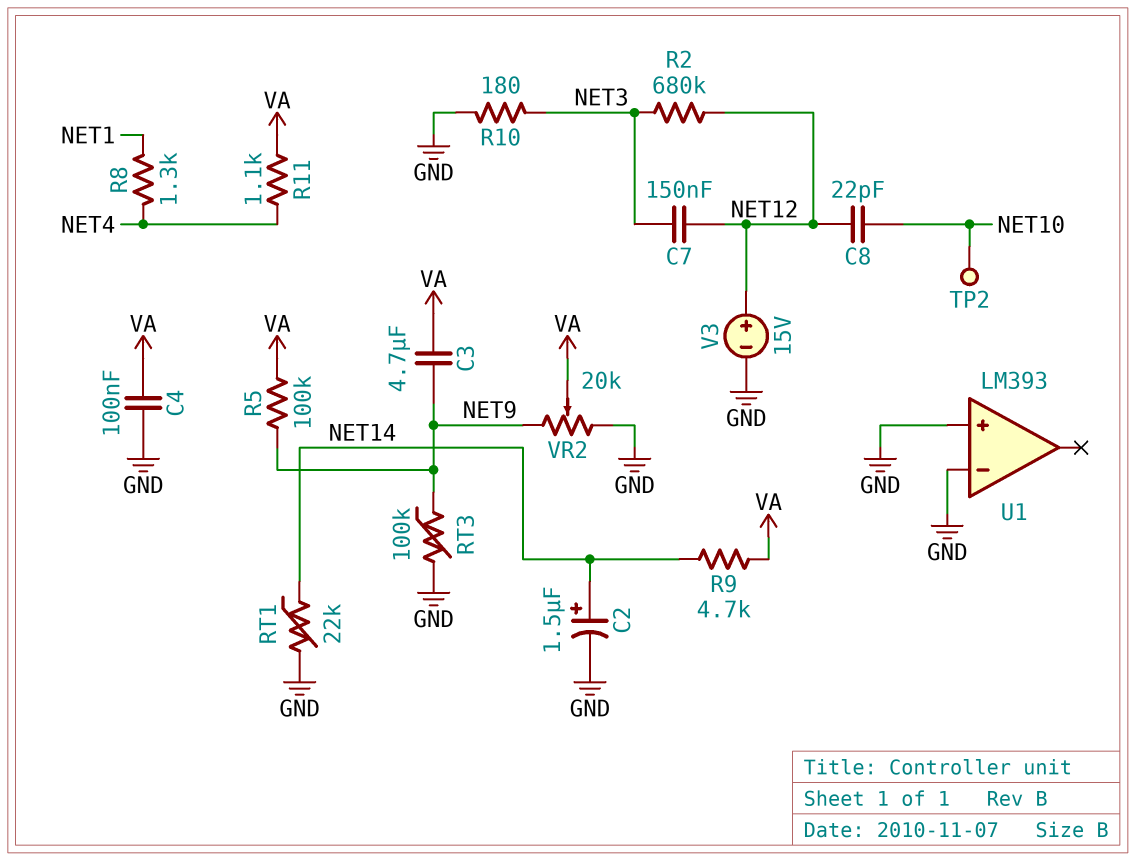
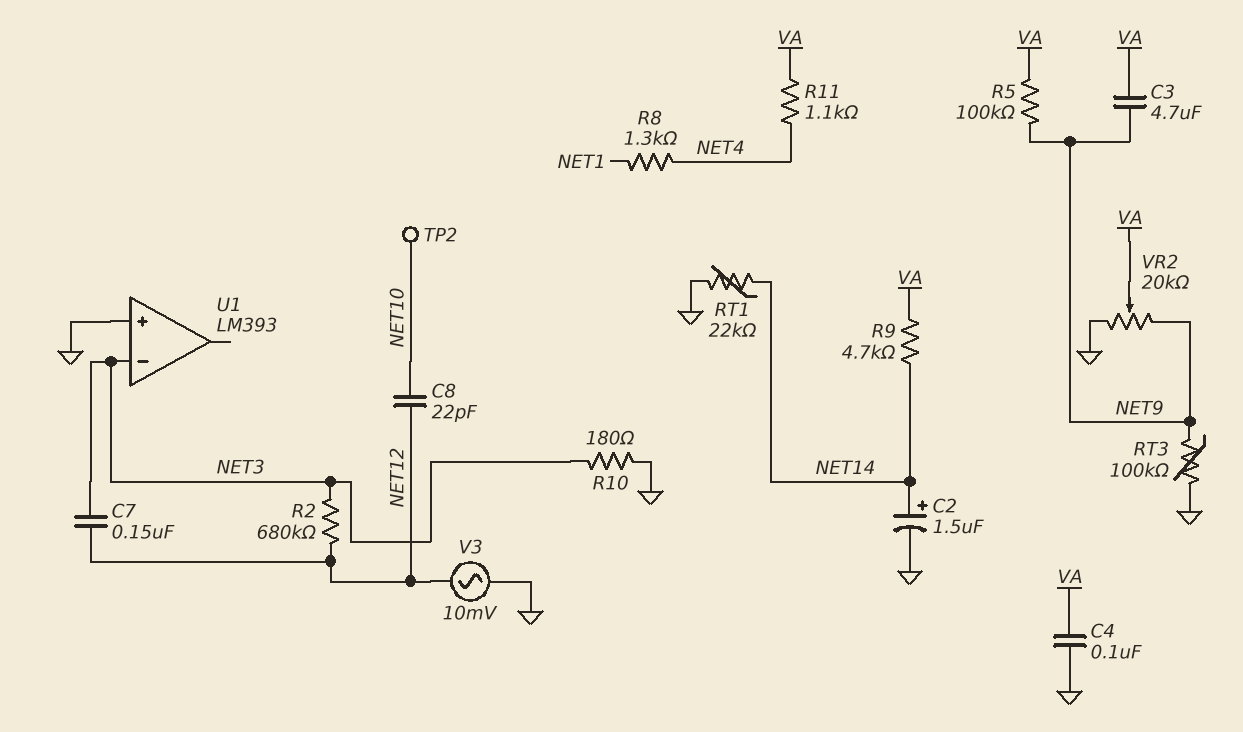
U1 pin in-: GND -> NET3
V3: 15V (plus NET12, minus GND) -> AC 10mV (GND, NET12)

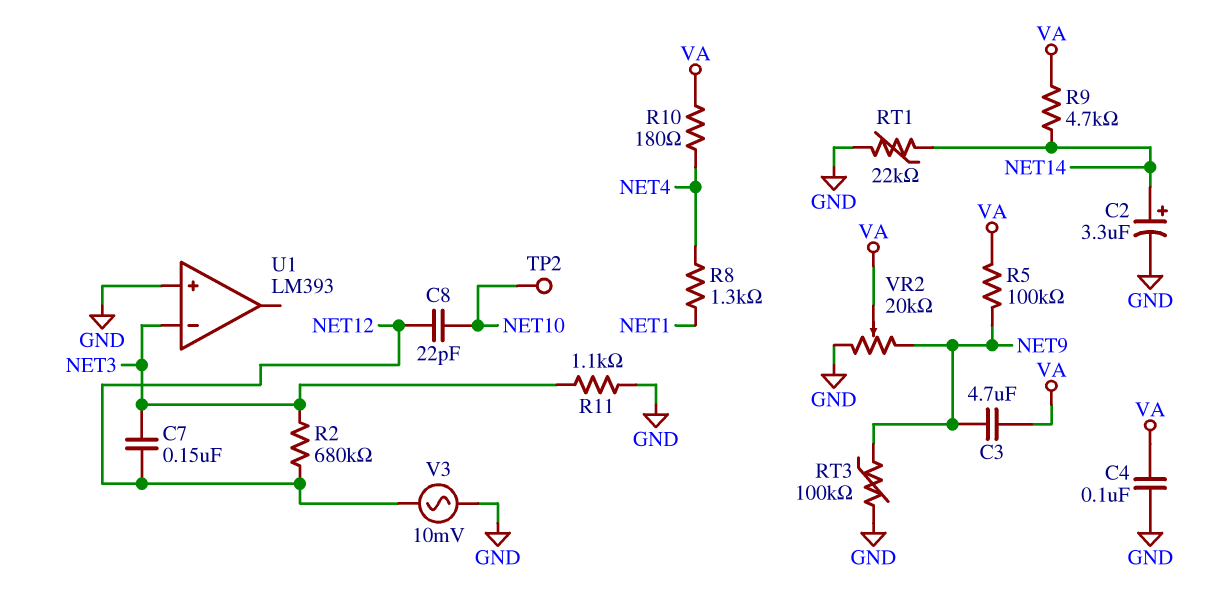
C2: 1.5uF (plus NET14, minus GND) -> 3.3uF (plus NET14, minus GND)
R10: 180 (GND, NET3) -> 180 (NET4, VA)
R11: 1.1k (NET4, VA) -> 1.1k (GND, NET3)

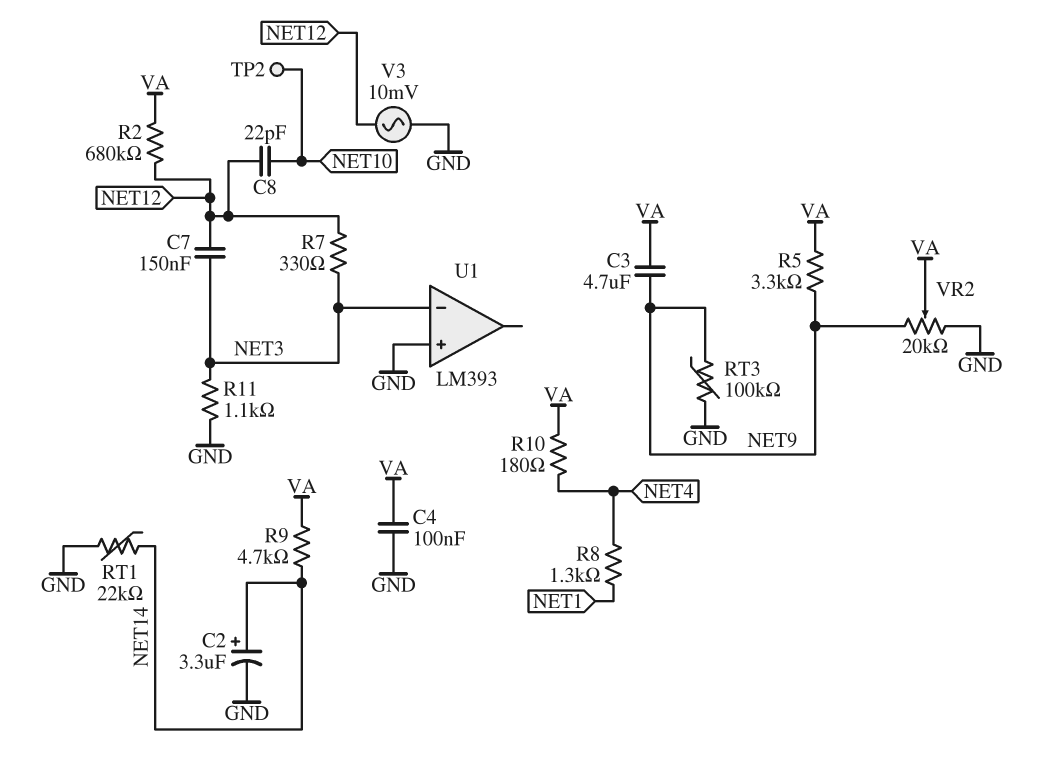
R2: 680k (NET3, NET12) -> 680k (NET12, VA)
R5: 100k (NET9, VA) -> 3.3k (NET9, VA)
R7: none -> 330 (NET3, NET12)

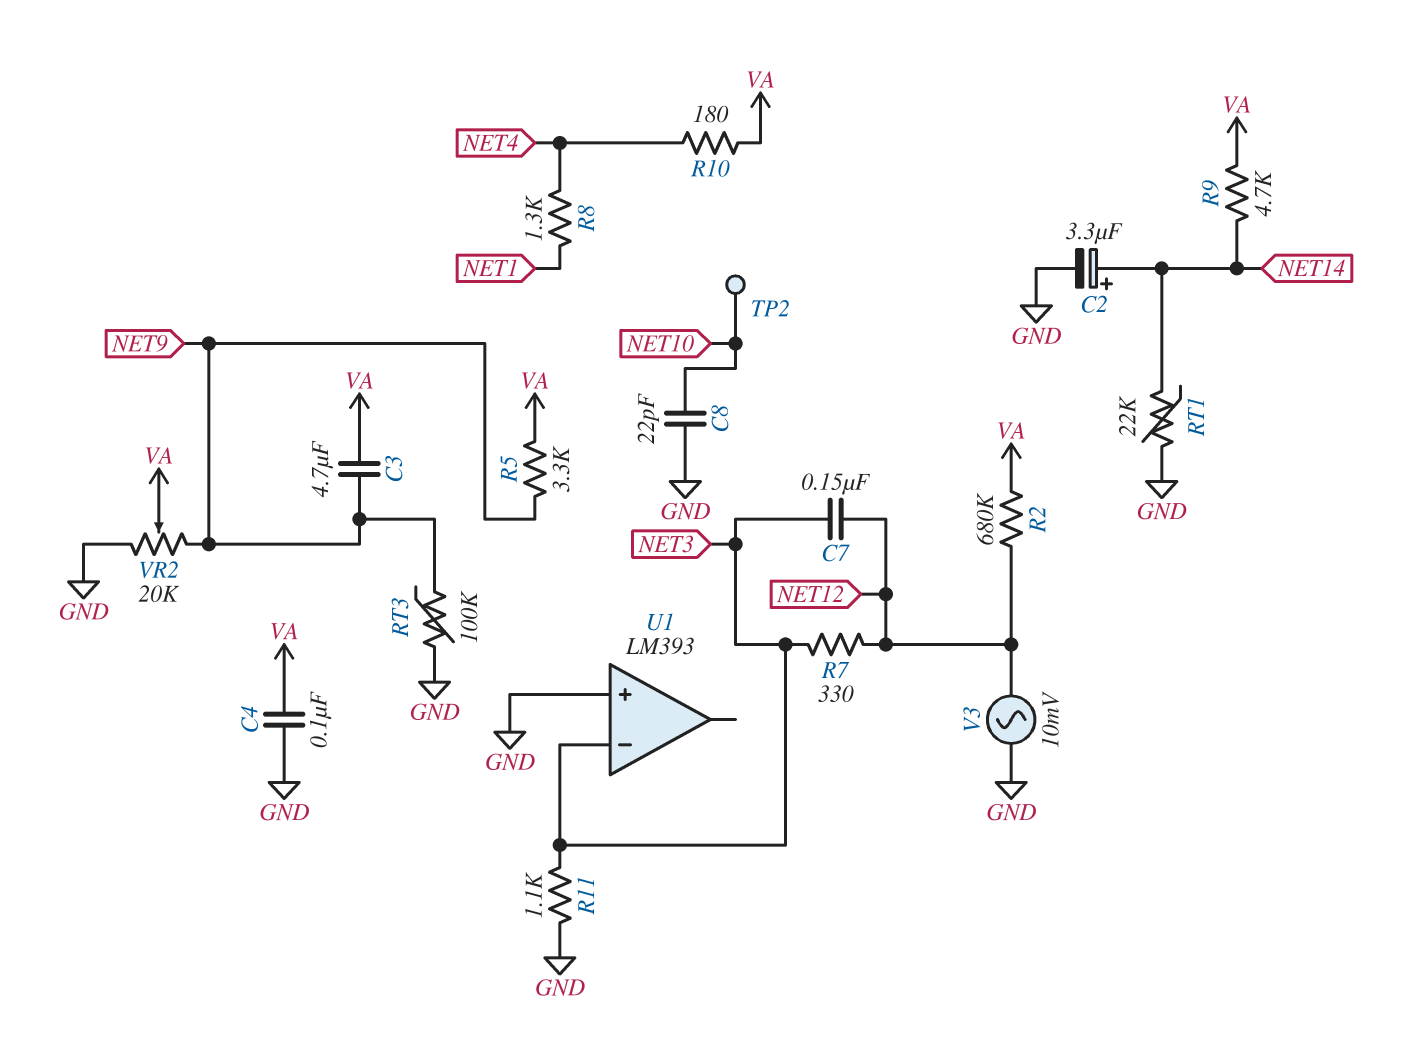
C8: 22pF (NET10, NET12) -> 22pF (GND, NET10)

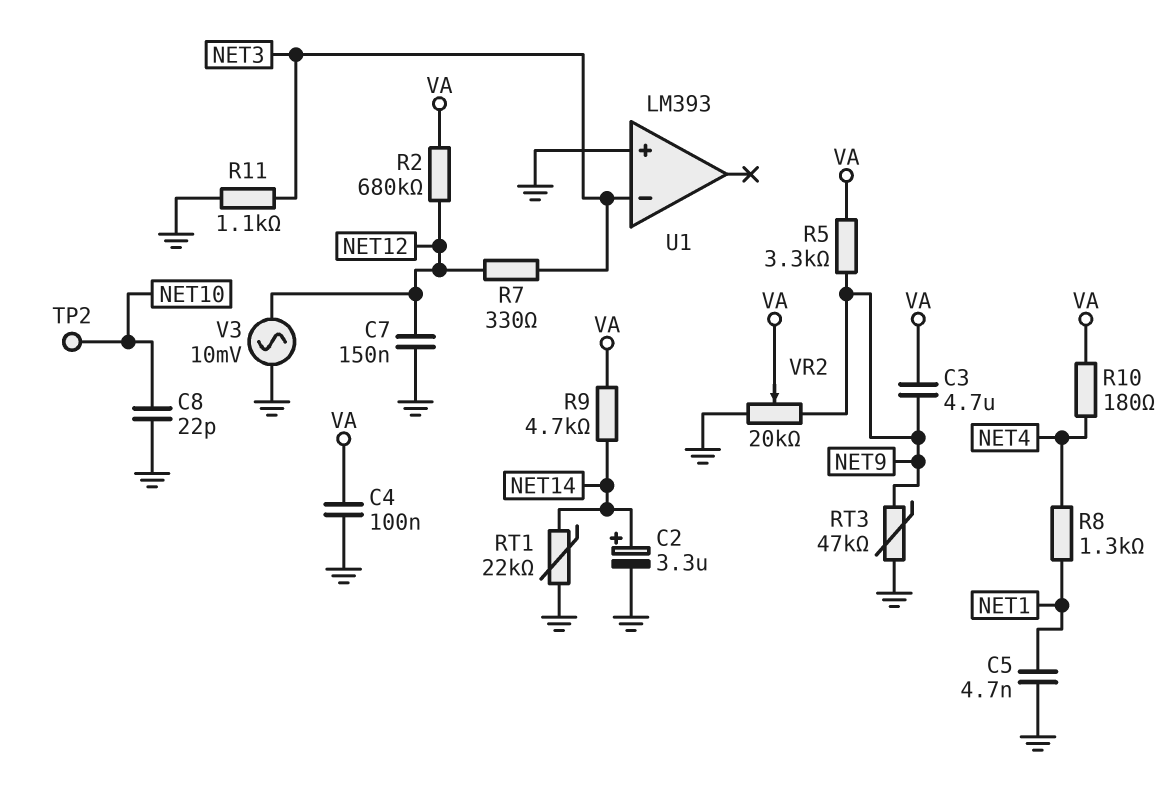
C5: none -> 4.7nF (GND, NET1)
C7: 150nF (NET3, NET12) -> 150nF (GND, NET12)
RT3: 100k (GND, NET9) -> 47k (GND, NET9)

